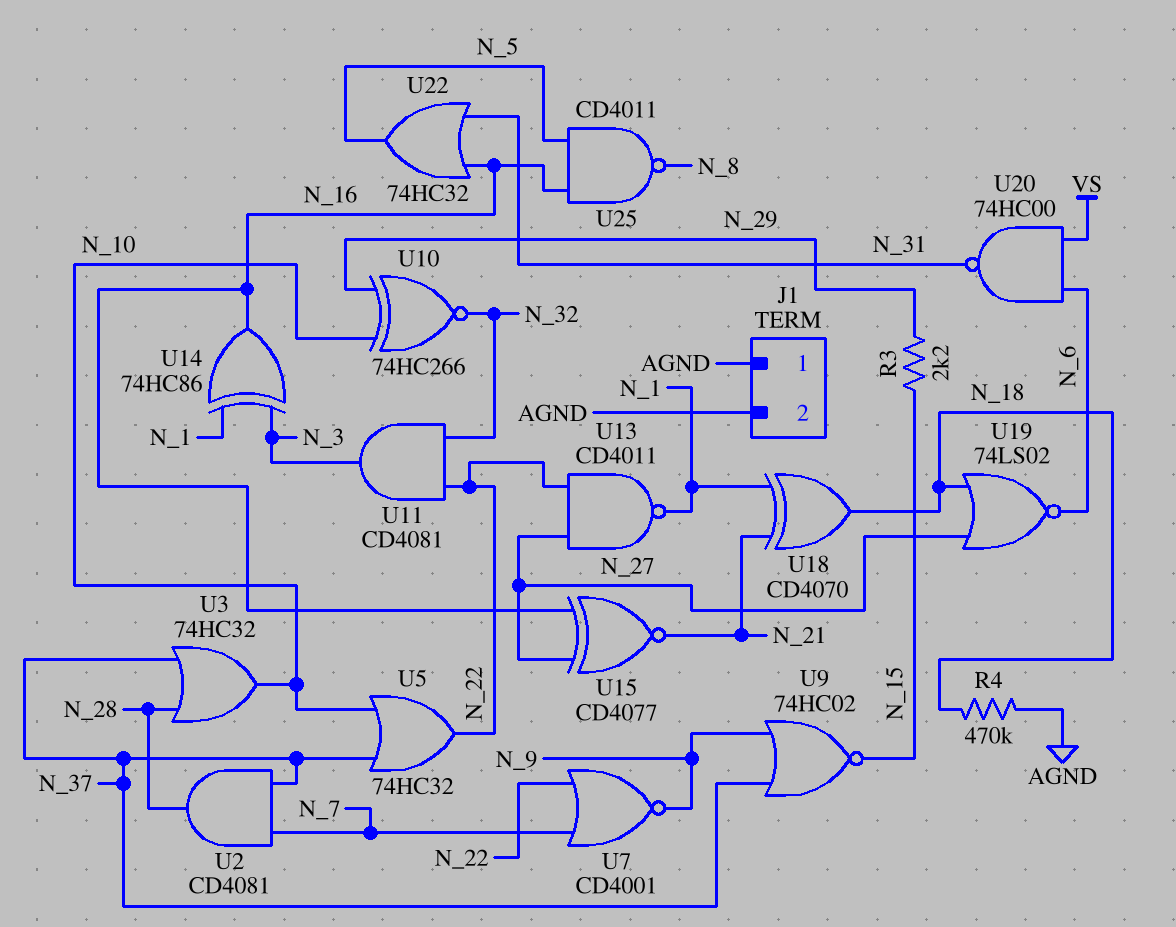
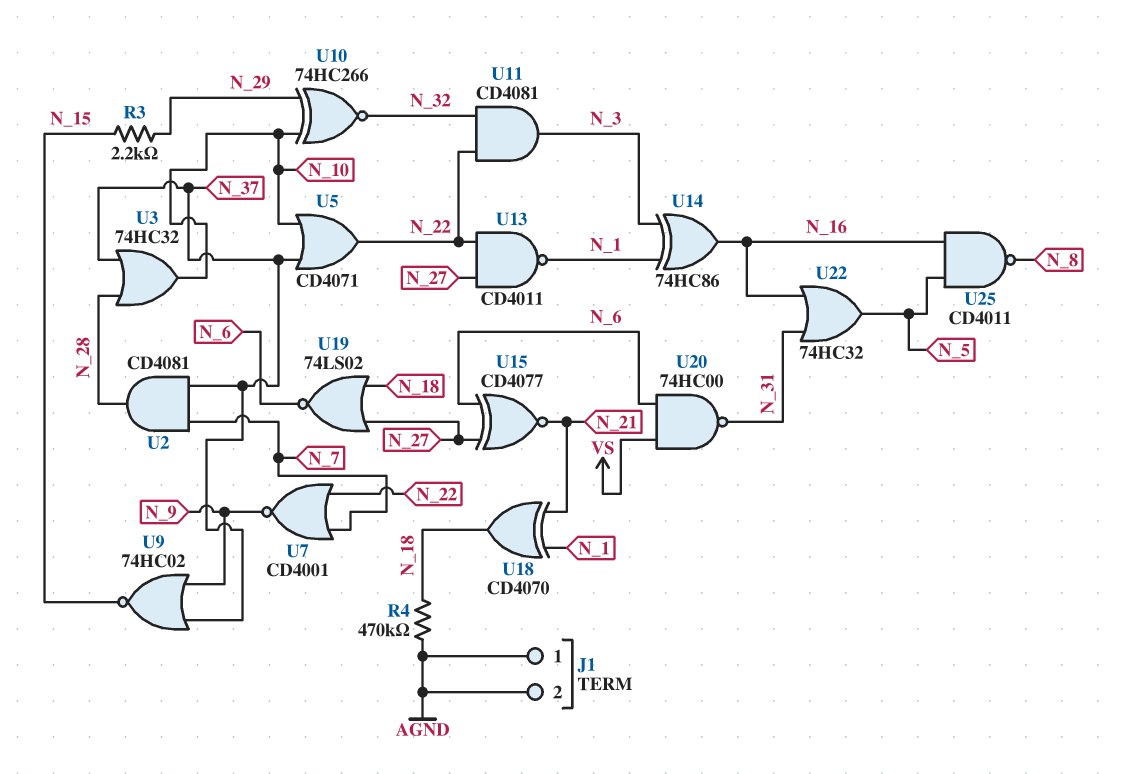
U5: OR 74HC32 (in N_10, in N_37, out N_22) -> OR CD4071 (in N_10, in N_37, out N_22)
U15: XNOR CD4077 (in N_16, in N_27, out N_21) -> XNOR CD4077 (in N_6, in N_27, out N_21)

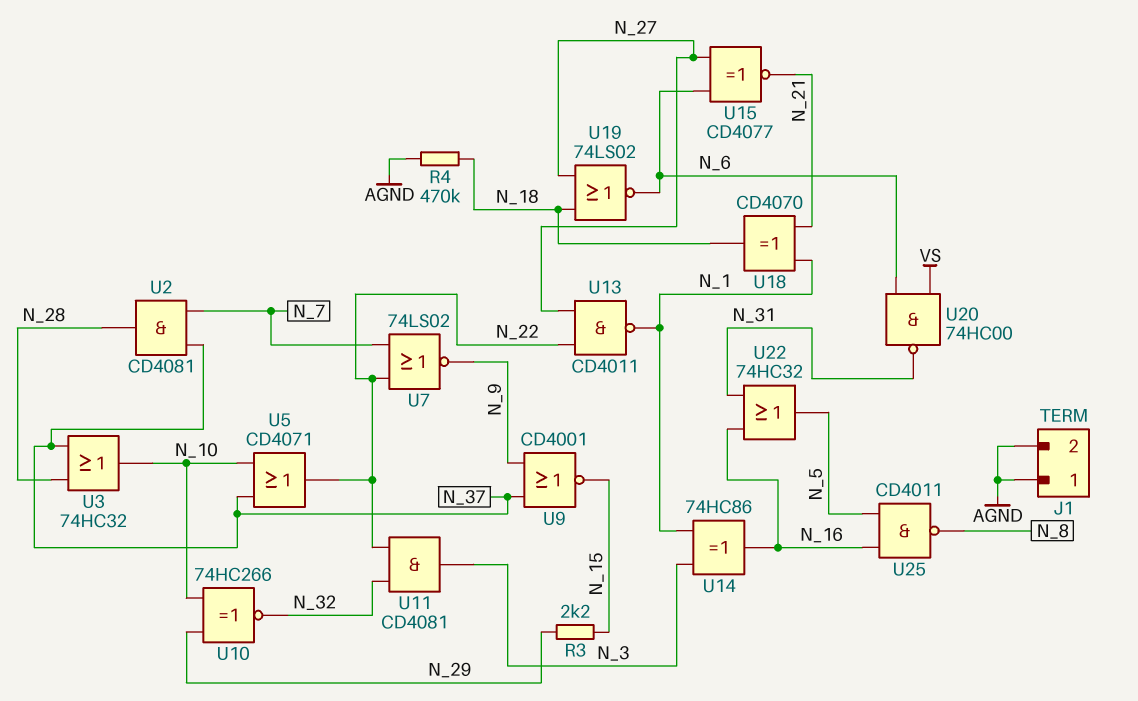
U7: NOR CD4001 (in N_7, in N_22, out N_9) -> NOR 74LS02 (in N_7, in N_22, out N_9)
U9: NOR 74HC02 (in N_9, in N_37, out N_15) -> NOR CD4001 (in N_9, in N_37, out N_15)

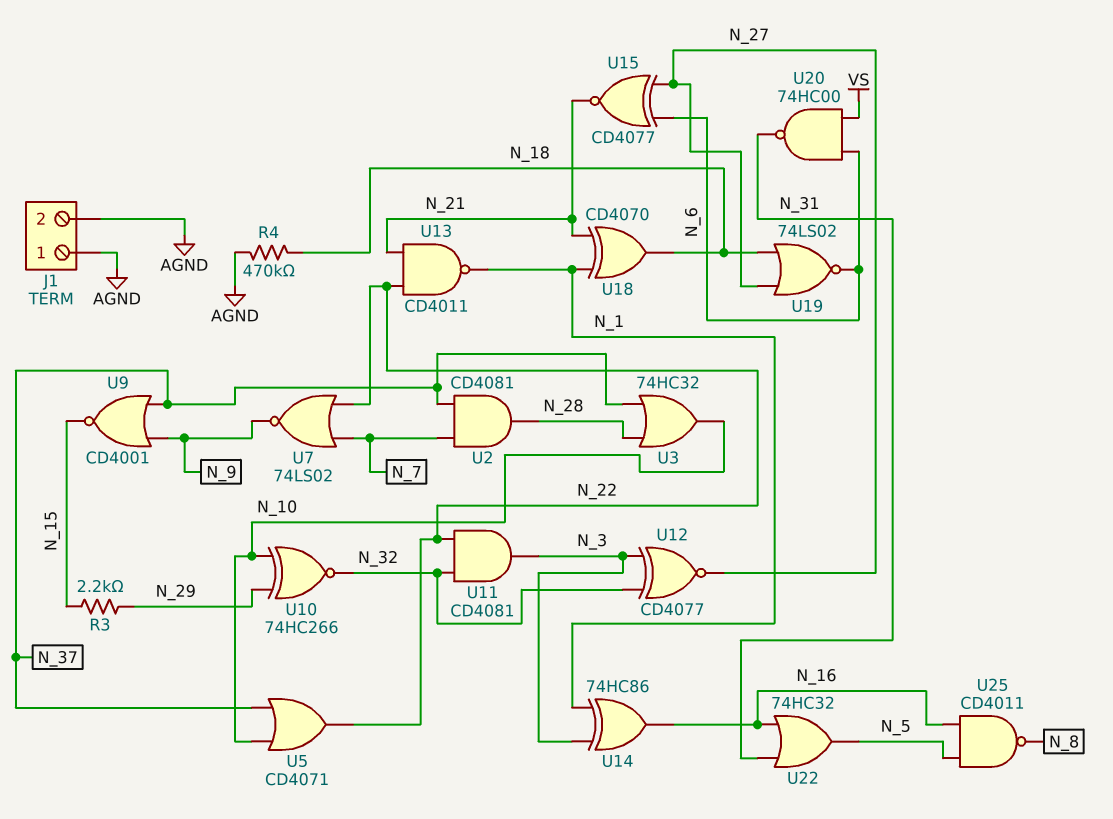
U12: none -> XNOR CD4077 (in N_3, in N_32, out N_27)
U13: NAND CD4011 (in N_22, in N_27, out N_1) -> NAND CD4011 (in N_21, in N_22, out N_1)

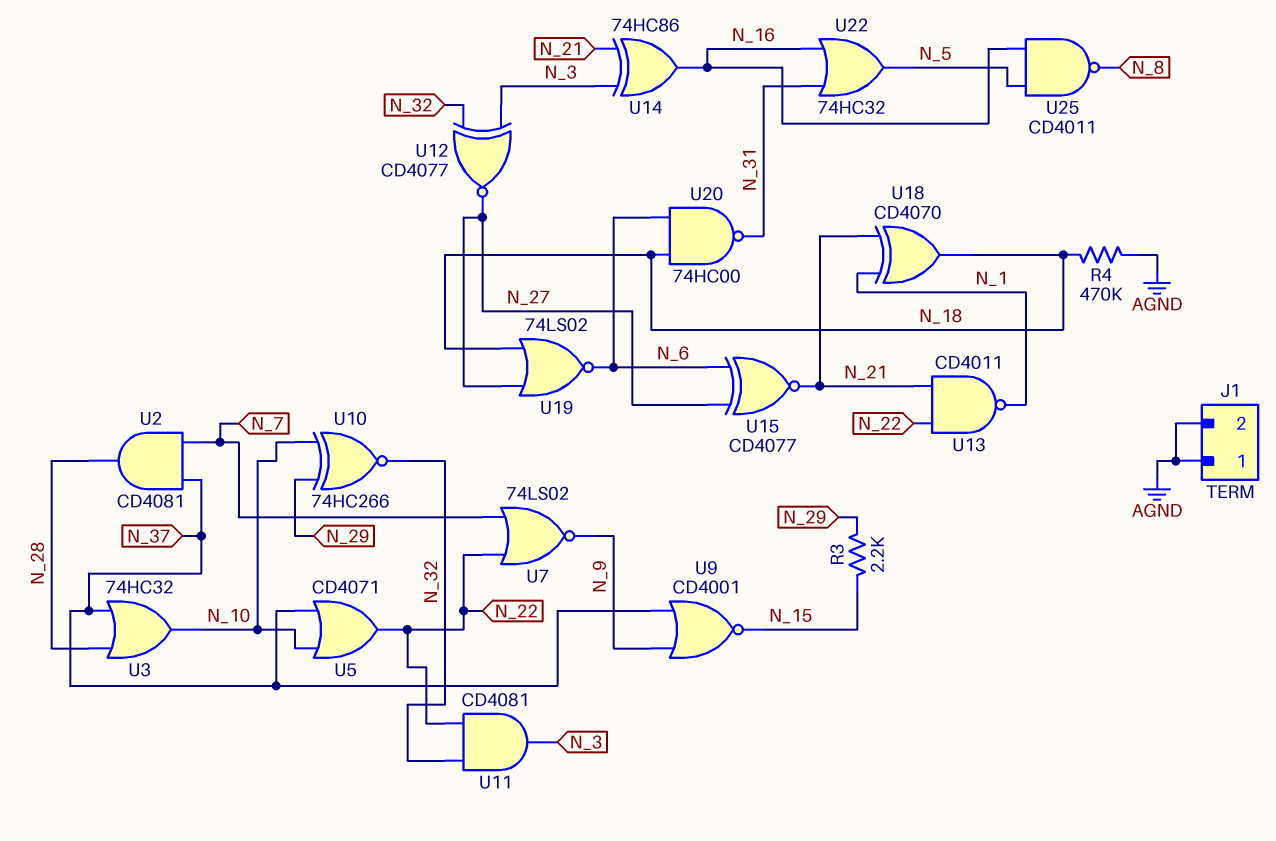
U14: XOR 74HC86 (in N_1, in N_3, out N_16) -> XOR 74HC86 (in N_3, in N_21, out N_16)
U20: NAND 74HC00 (in N_6, in VS, out N_31) -> NAND 74HC00 (in N_6, in N_18, out N_31)

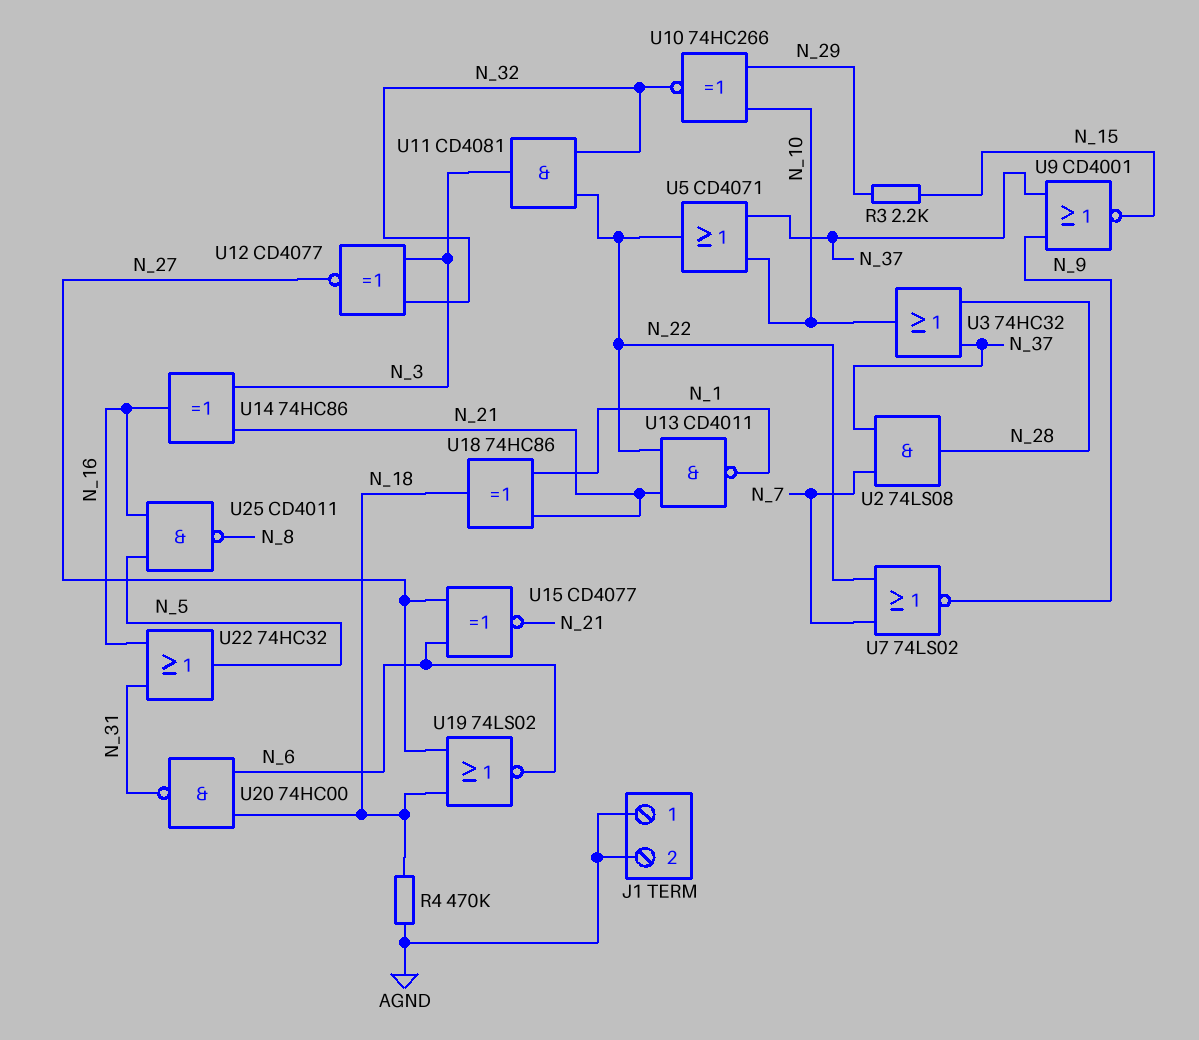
U2: AND CD4081 (in N_7, in N_37, out N_28) -> AND 74LS08 (in N_7, in N_37, out N_28)
U18: XOR CD4070 (in N_1, in N_21, out N_18) -> XOR 74HC86 (in N_1, in N_21, out N_18)

